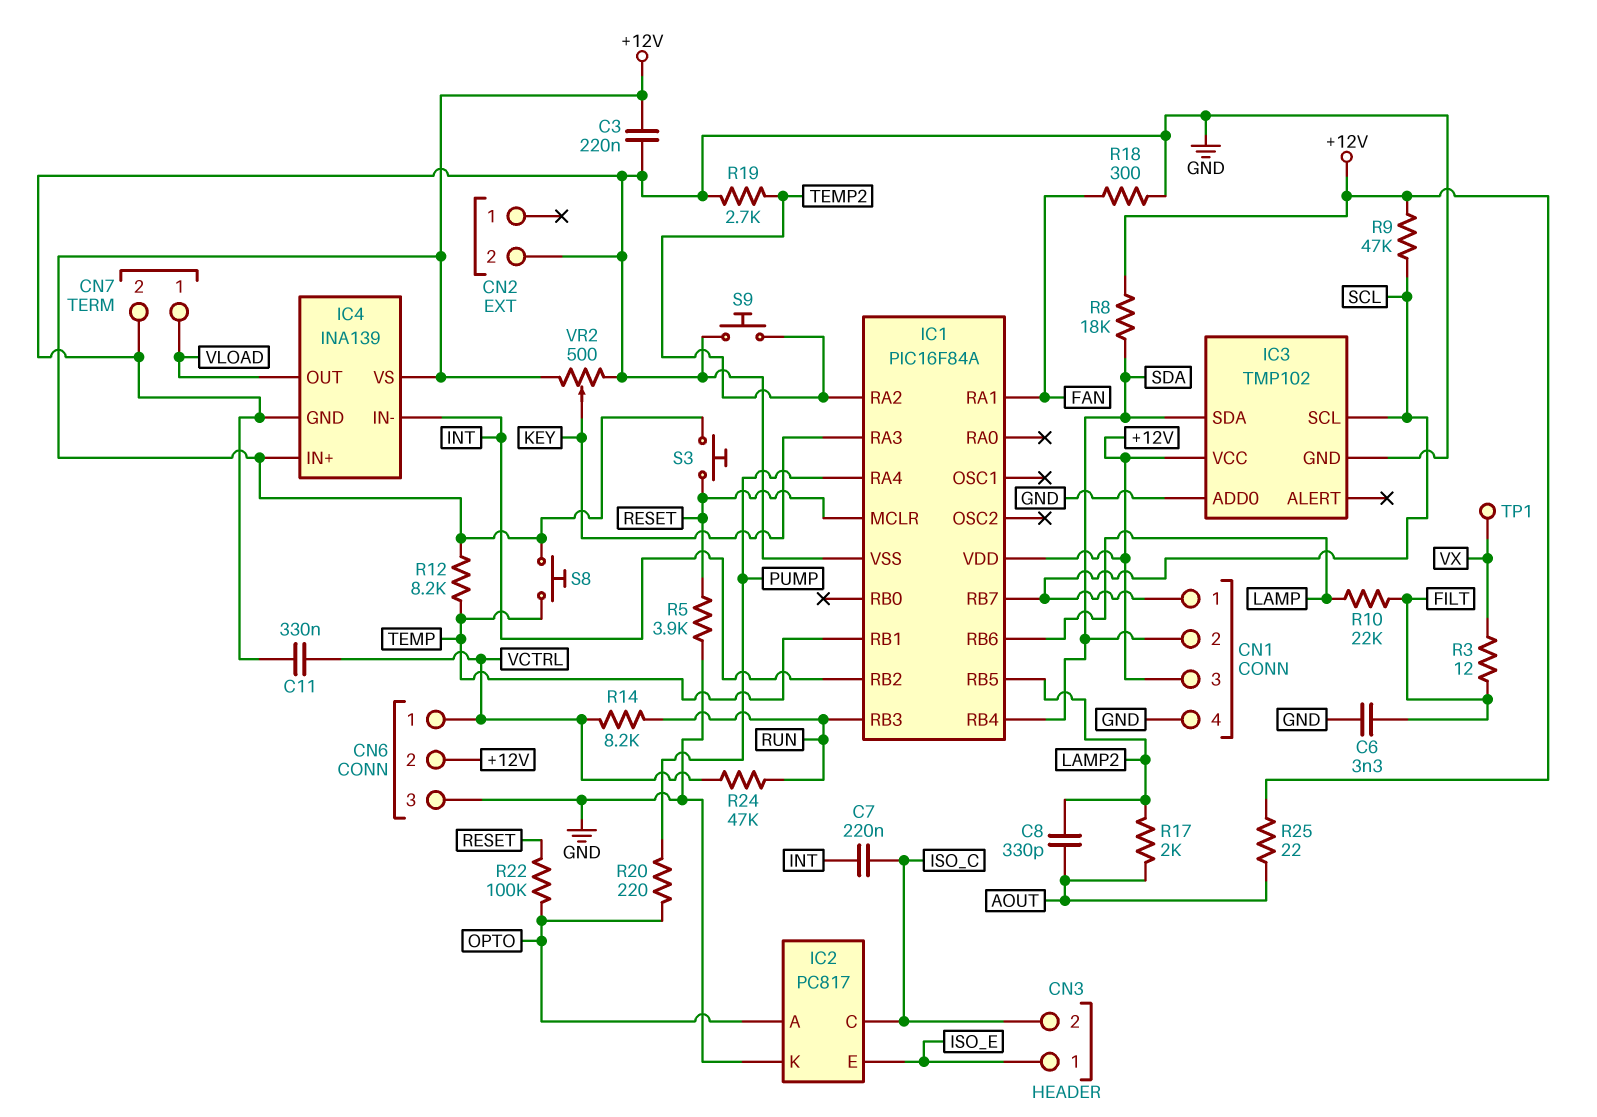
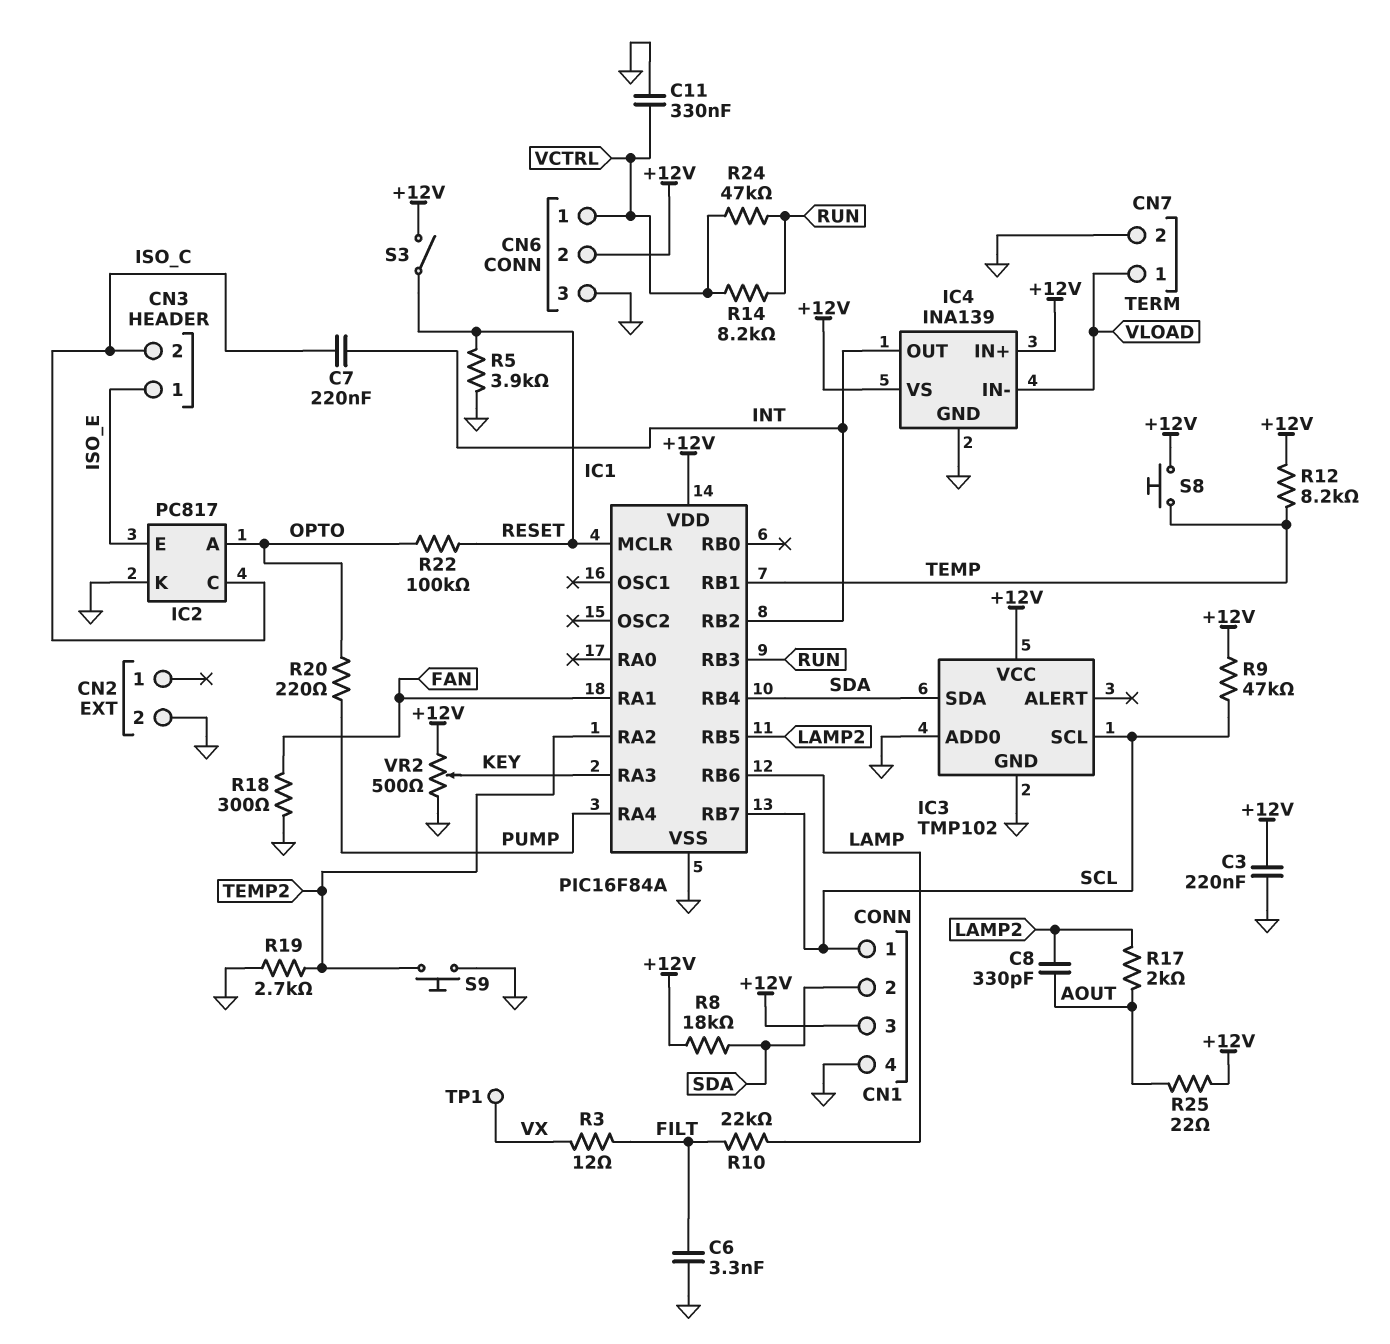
IC4 pin IN-: INT -> VLOAD
IC4 pin OUT: VLOAD -> INT
S3: button (+12V, RESET) -> switch (+12V, RESET)

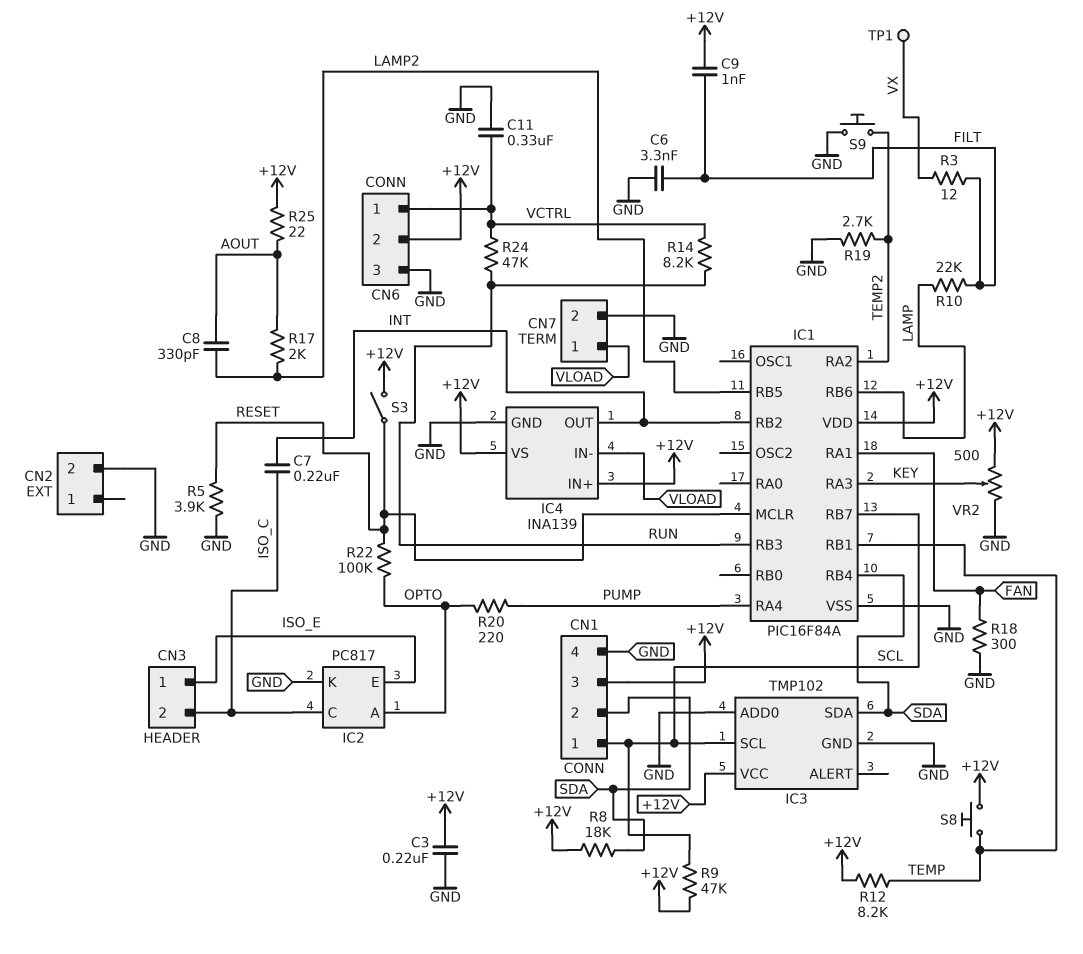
C9: none -> 1nF (+12V, FILT)

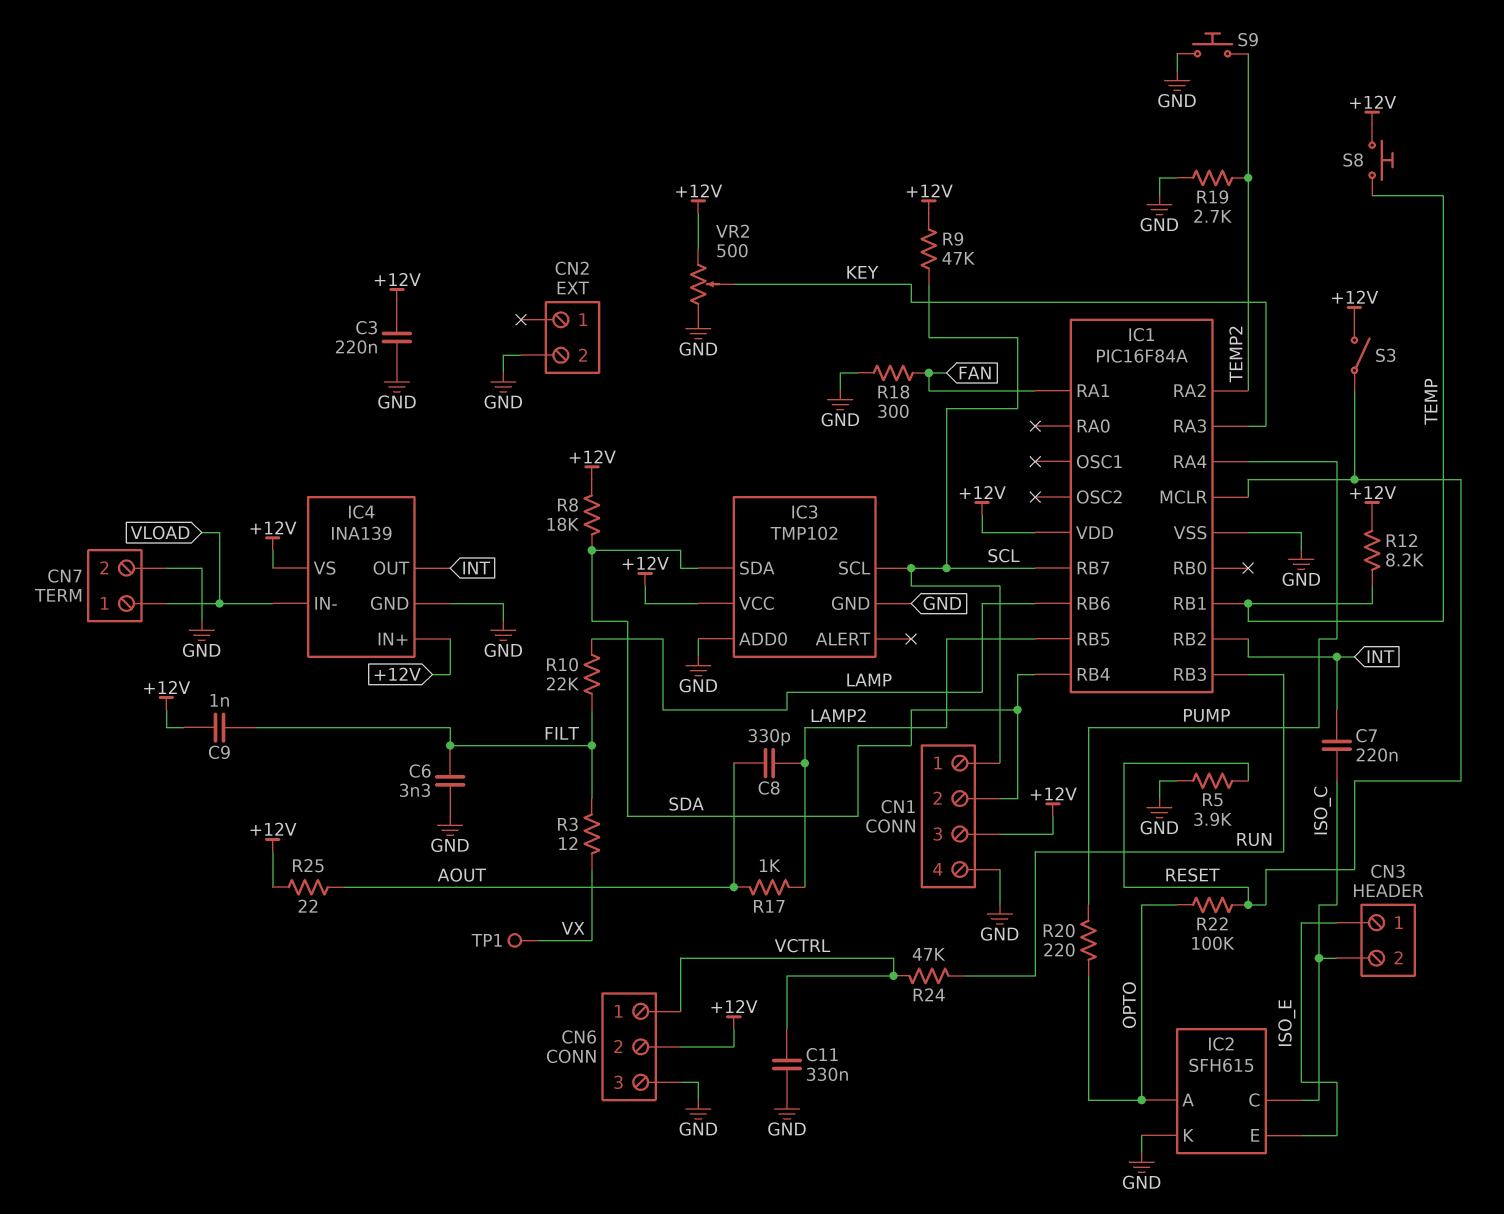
IC2: PC817 -> SFH615
R14: 8.2k (RUN, VCTRL) -> none
R17: 2k (AOUT, LAMP2) -> 1k (AOUT, LAMP2)

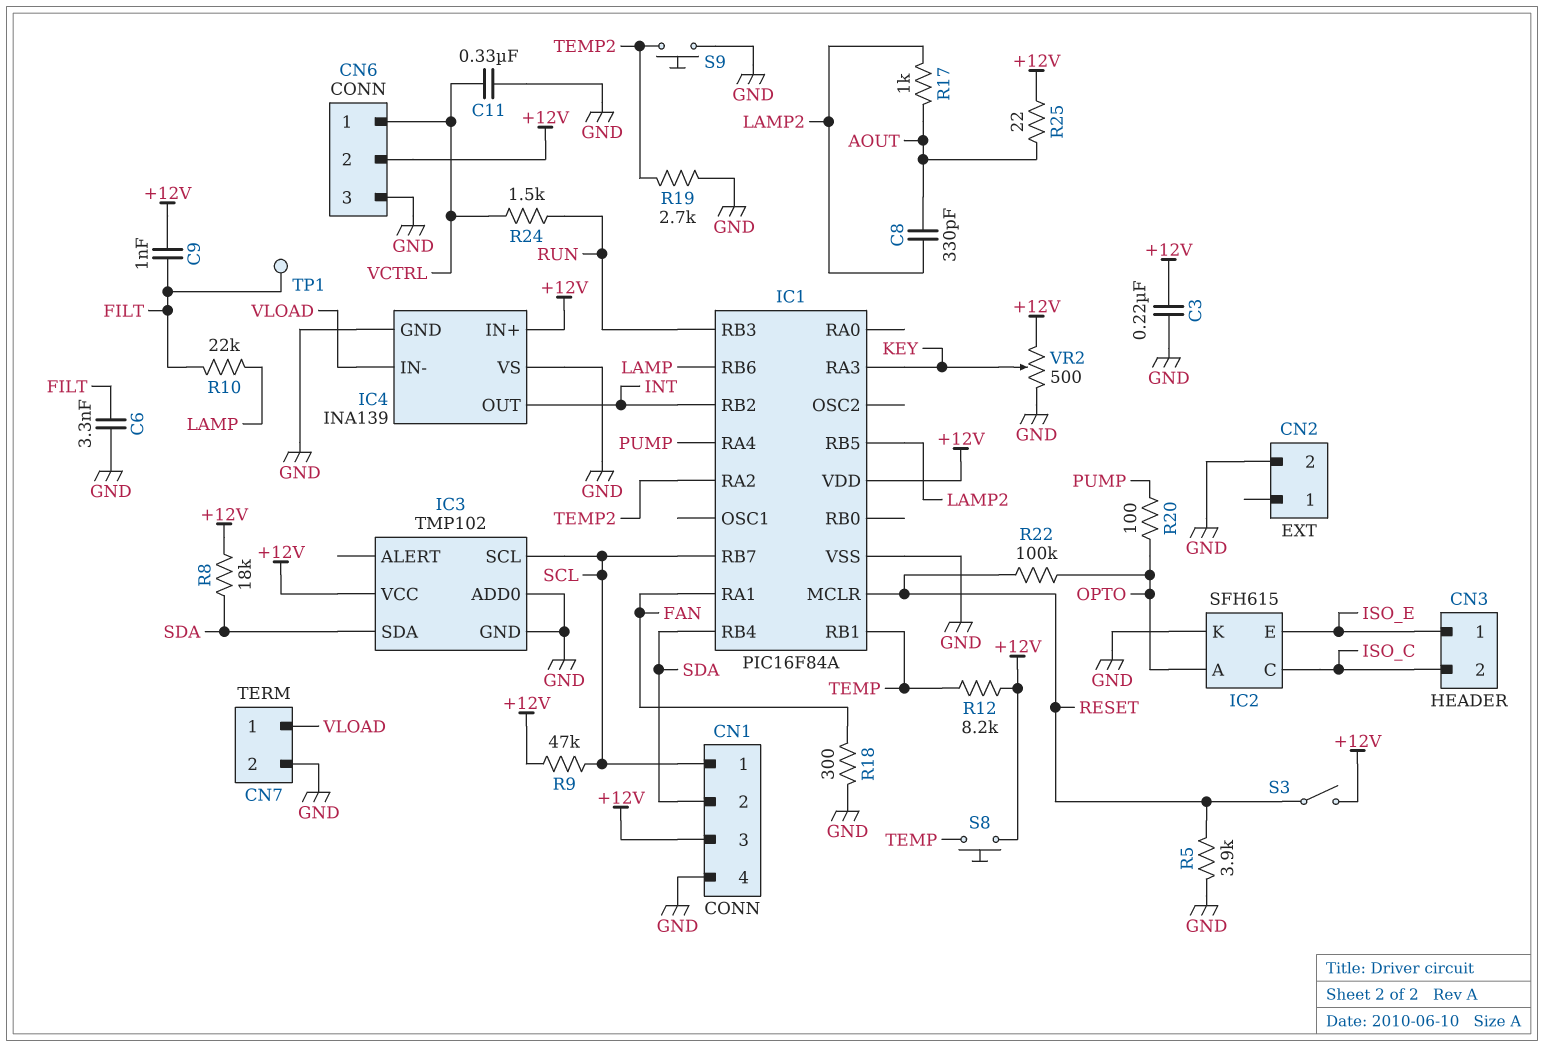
C7: 220nF (INT, ISO_C) -> none
IC4 pin VS: +12V -> GND
R3: 12 (FILT, VX) -> none
R20: 220 (OPTO, PUMP) -> 100 (OPTO, PUMP)
R24: 47k (RUN, VCTRL) -> 1.5k (RUN, VCTRL)
TP1: test point (VX) -> test point (FILT)

